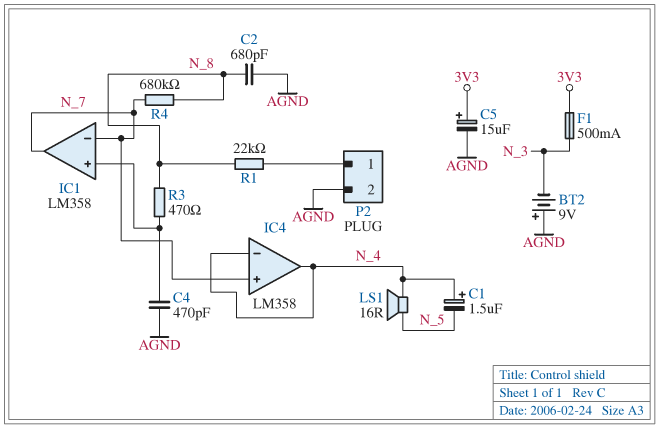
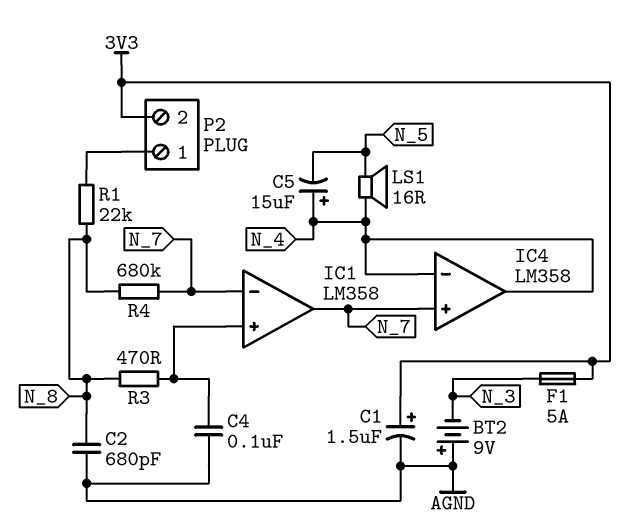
C1: 1.5uF (plus N_4, minus N_5) -> 1.5uF (plus 3V3, minus AGND)
C4: 470pF (AGND, IC1/in+) -> 100nF (AGND, IC1/in+)
C5: 15uF (plus 3V3, minus AGND) -> 15uF (plus N_4, minus N_5)
F1: 500mA (3V3, N_3) -> 5A (3V3, N_3)
P2 pin 2: AGND -> 3V3

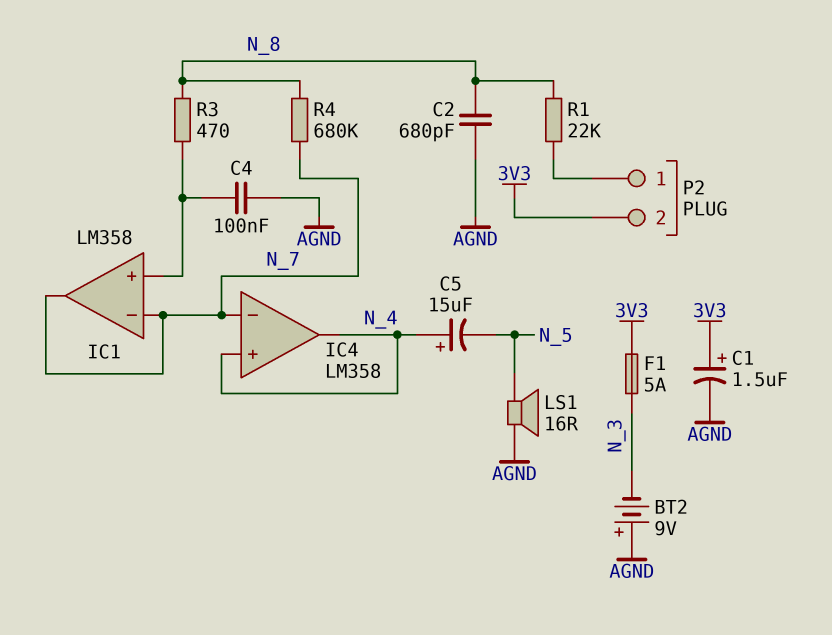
IC4 pin in+: N_7 -> N_4
IC4 pin in-: N_4 -> N_7
LS1: speaker 16R (N_4, N_5) -> speaker 16R (AGND, N_5)

